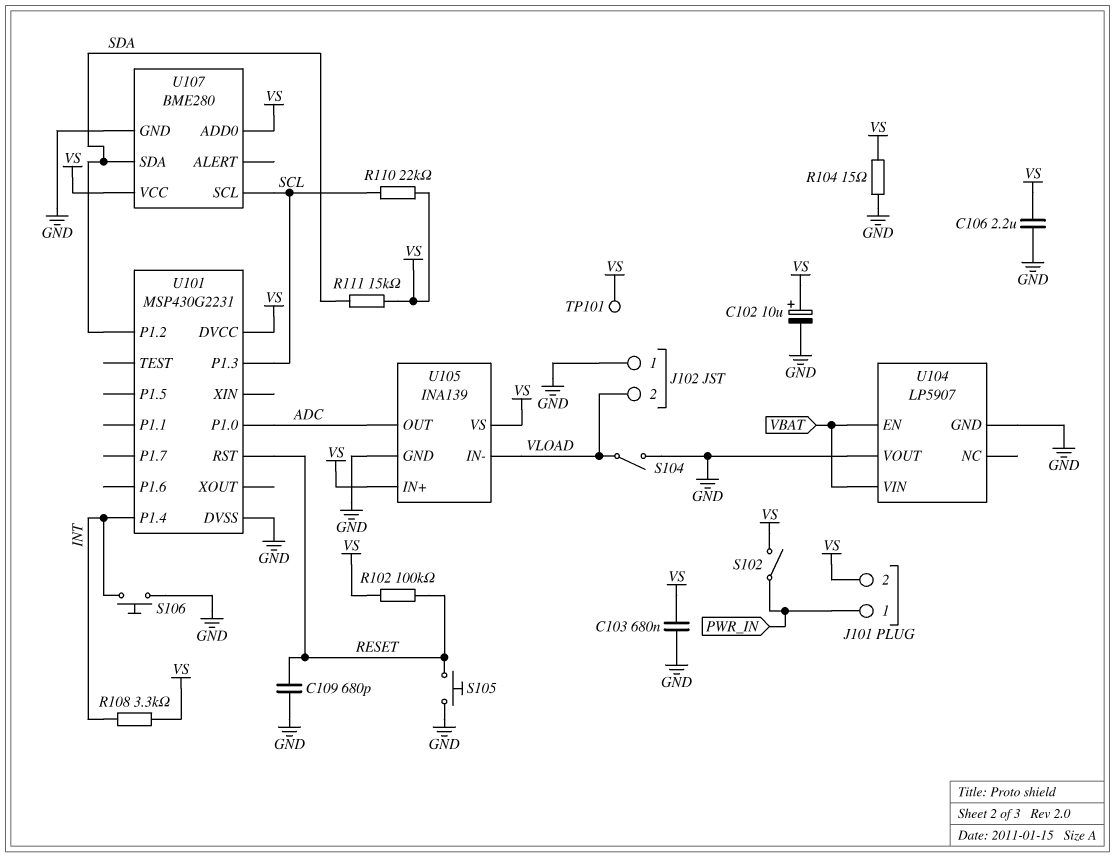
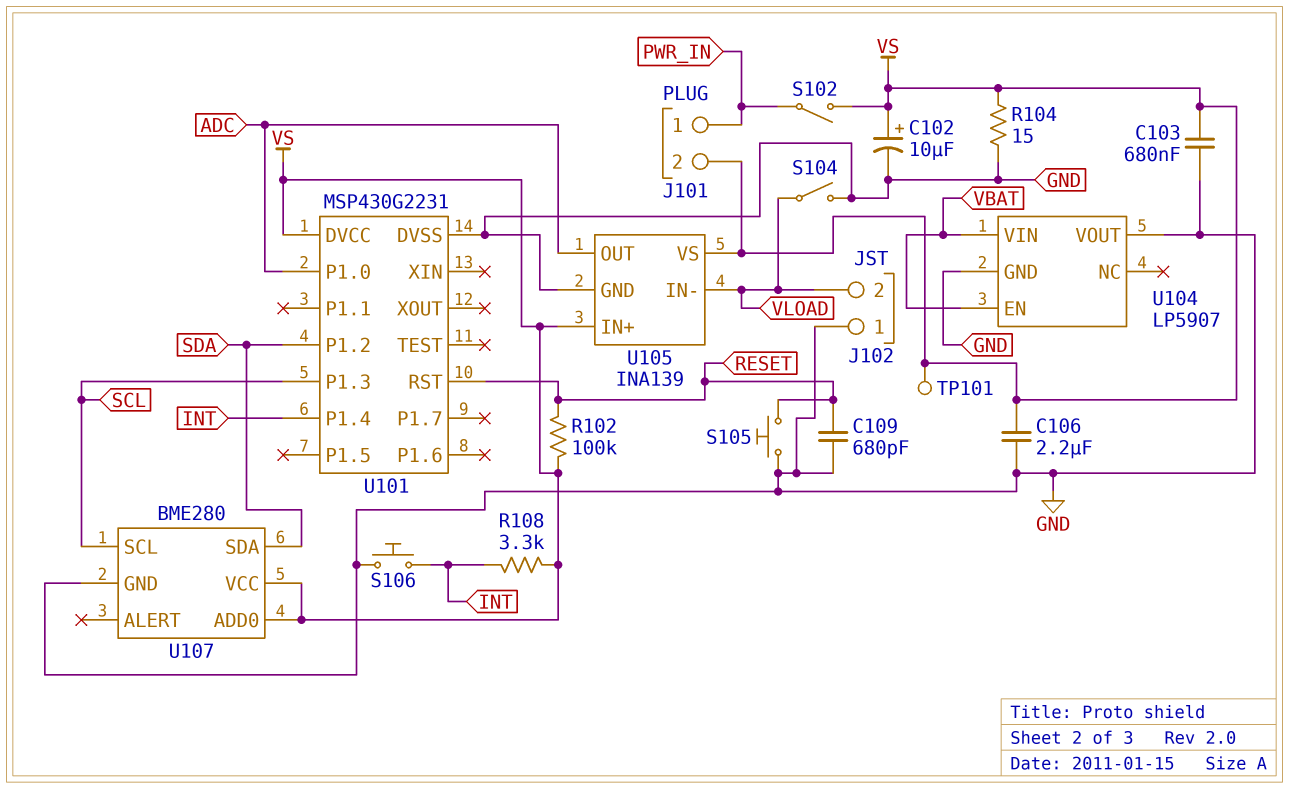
R110: 22k (SCL, VS) -> none
R111: 15k (SDA, VS) -> none

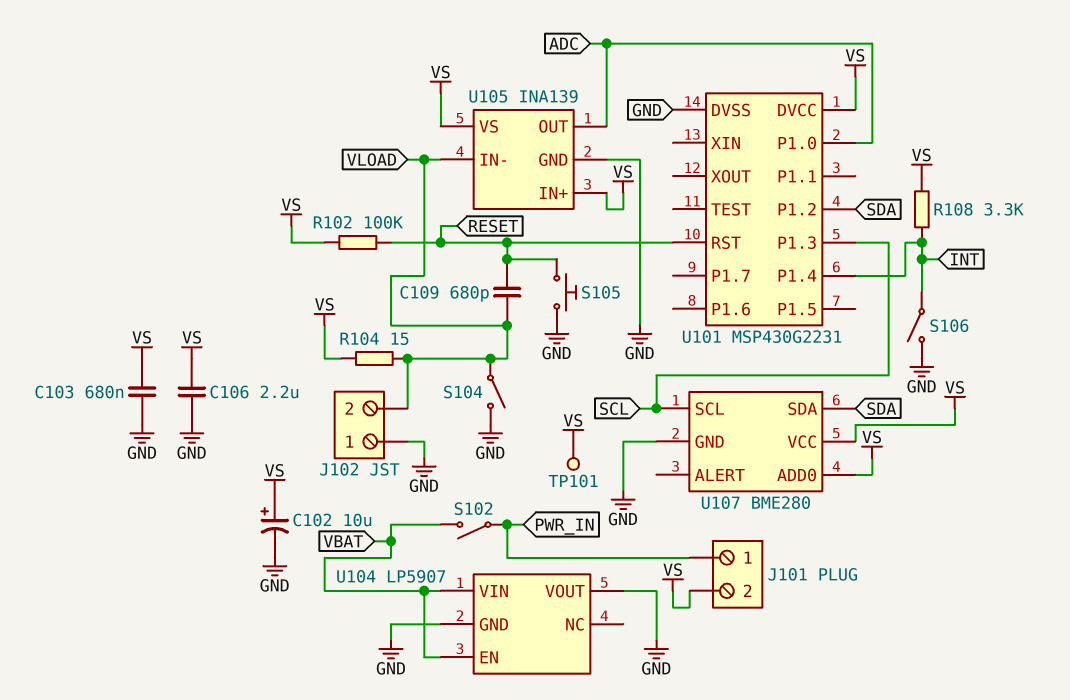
C109: 680pF (GND, RESET) -> 680pF (RESET, VLOAD)
R104: 15 (GND, VS) -> 15 (VLOAD, VS)
S102: switch (PWR_IN, VS) -> switch (PWR_IN, VBAT)
S106: button (GND, INT) -> switch (GND, INT)

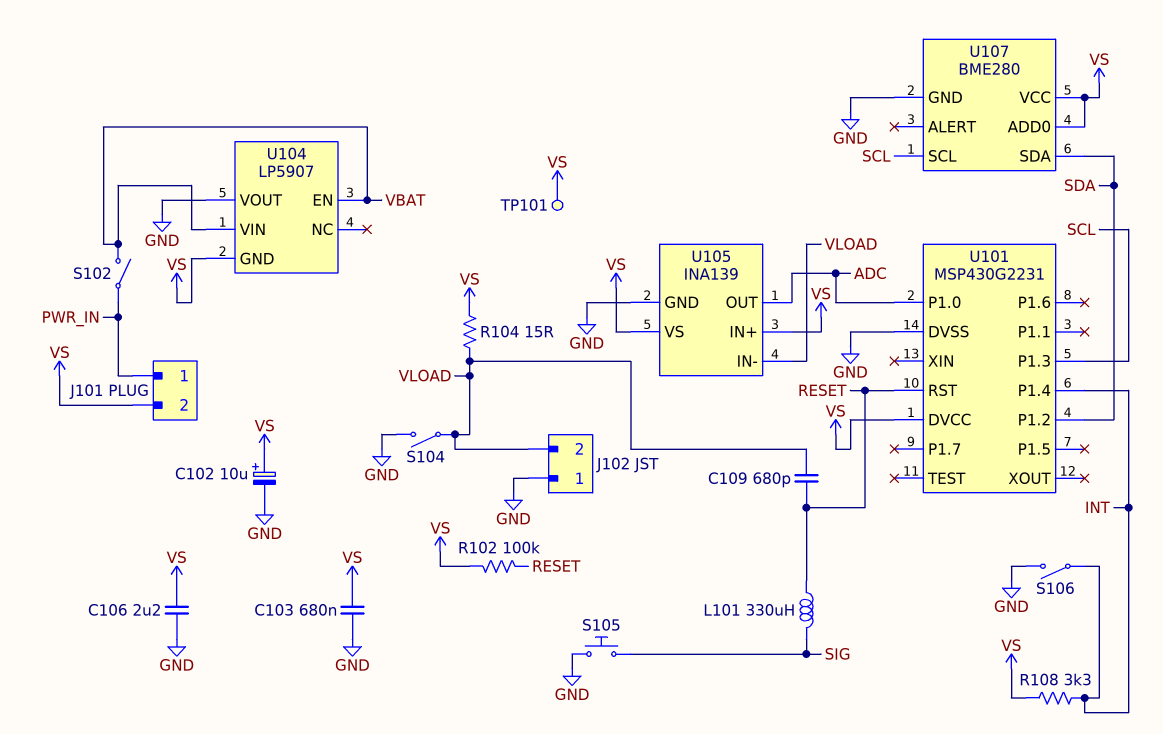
L101: none -> 330uH (RESET, SIG)
S105: button (GND, RESET) -> button (GND, SIG)
U104 pin GND: GND -> VS

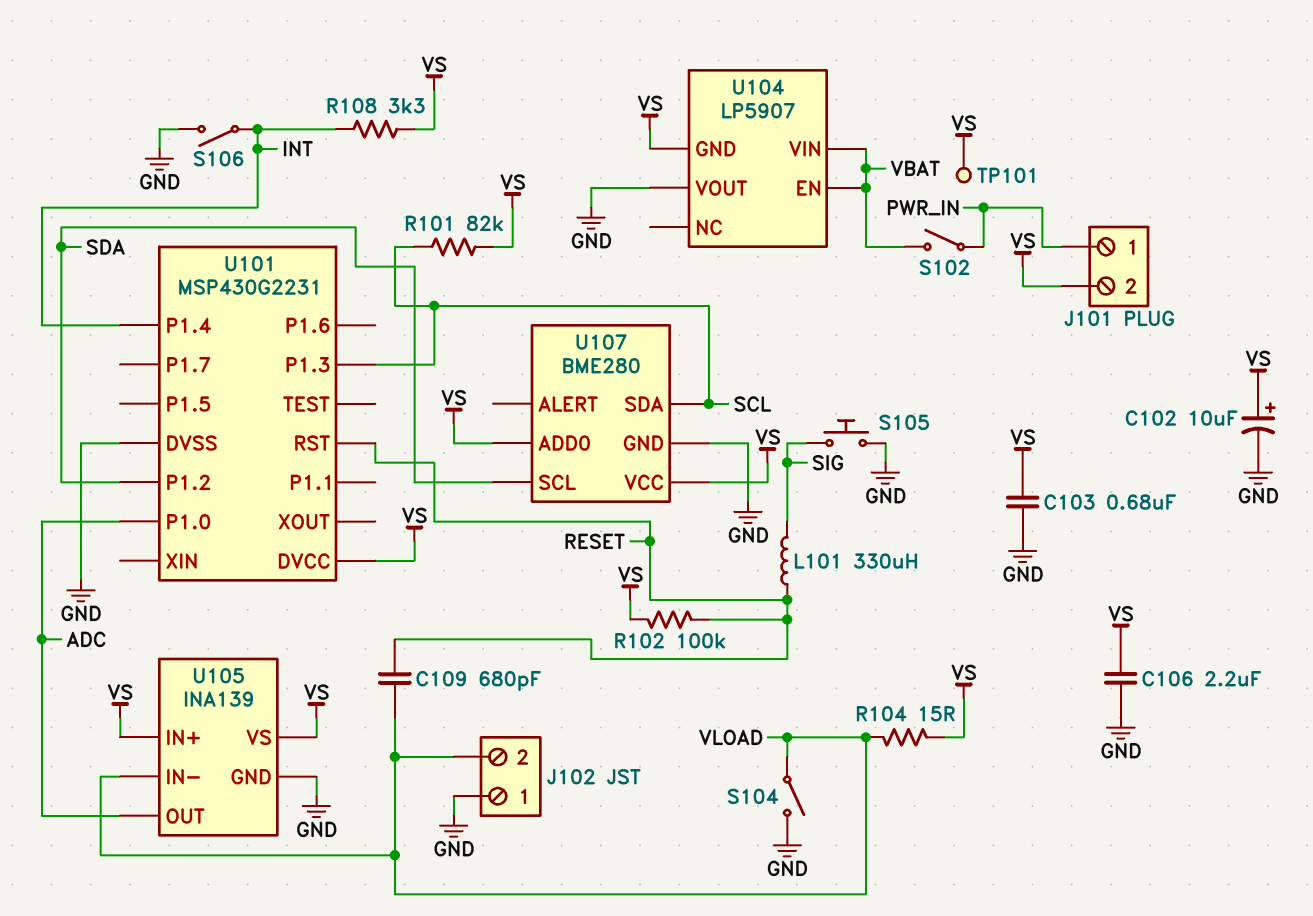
R101: none -> 82k (SCL, VS)
U107 pin SCL: SCL -> SDA
U107 pin SDA: SDA -> SCL

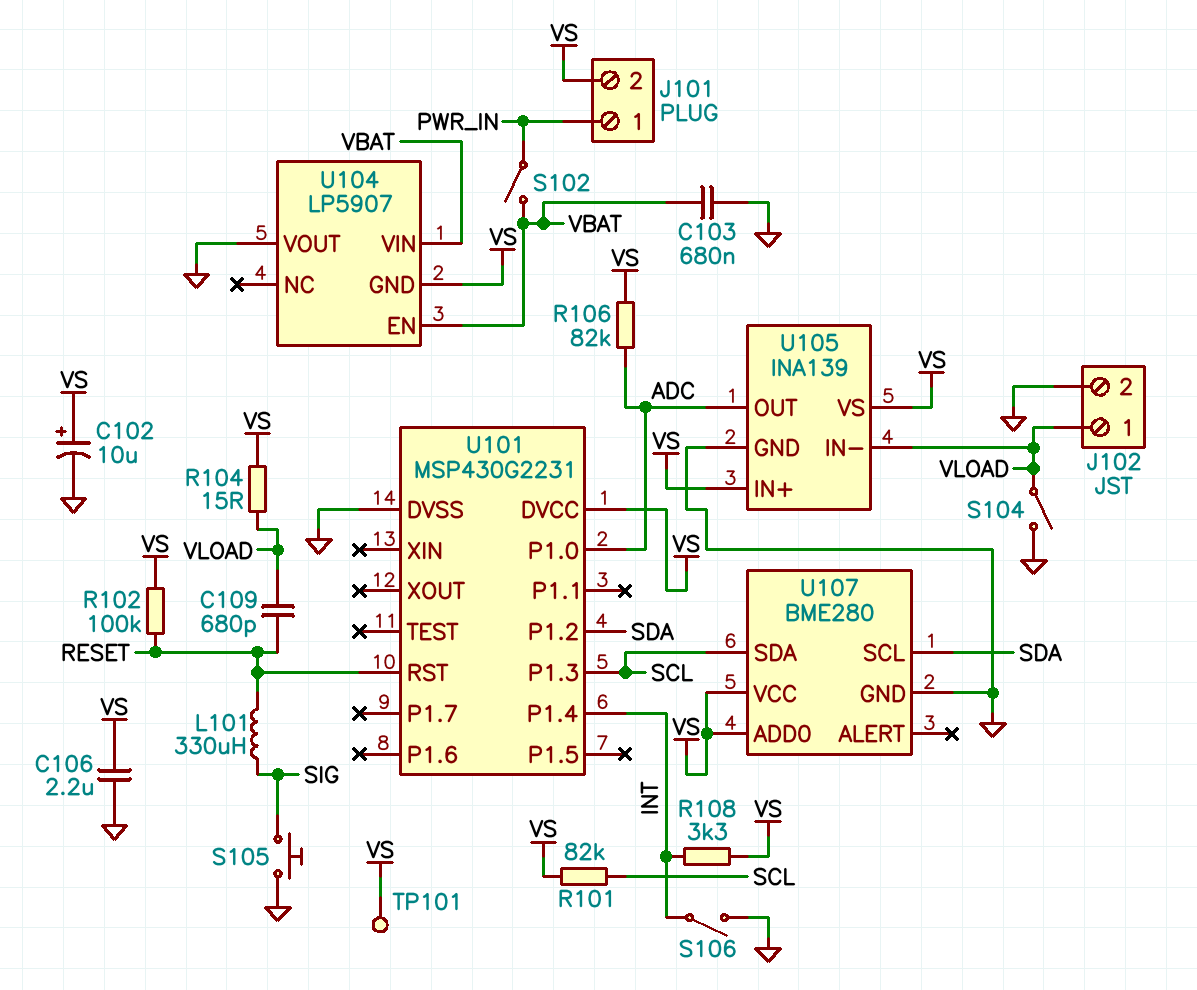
C103: 680nF (GND, VS) -> 680nF (GND, VBAT)
J102 pin 1: GND -> VLOAD
J102 pin 2: VLOAD -> GND
R106: none -> 82k (ADC, VS)

